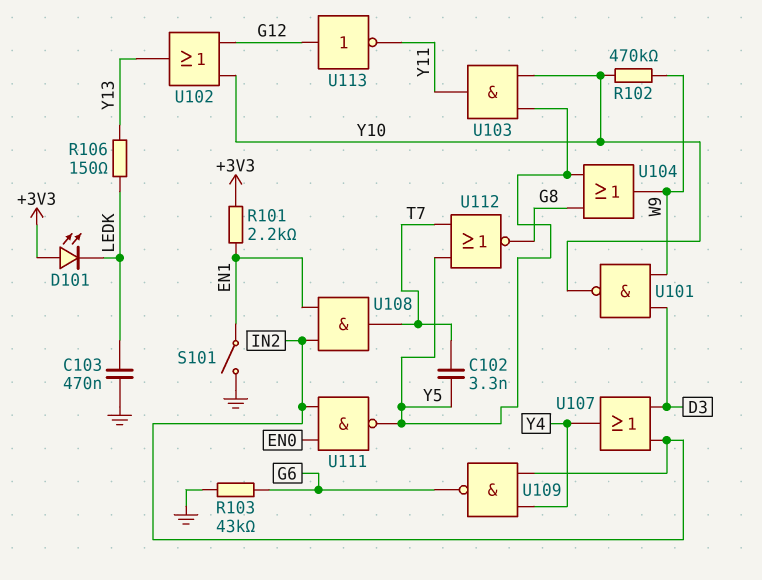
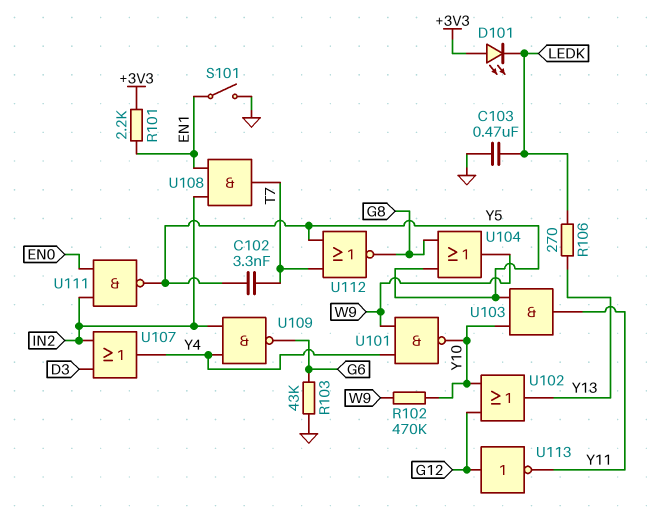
R106: 150 (LEDK, Y13) -> 270 (LEDK, Y13)
U101: NAND (in D3, in W9, out Y10) -> NAND (in W9, in Y4, out Y10)

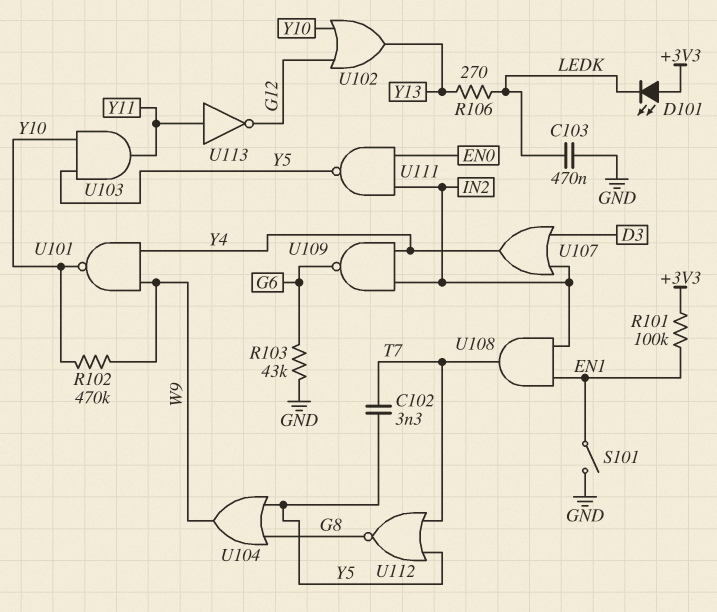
R101: 2.2k (+3V3, EN1) -> 100k (+3V3, EN1)
U113: NOT (in G12, out Y11) -> NOT (in Y11, out G12)

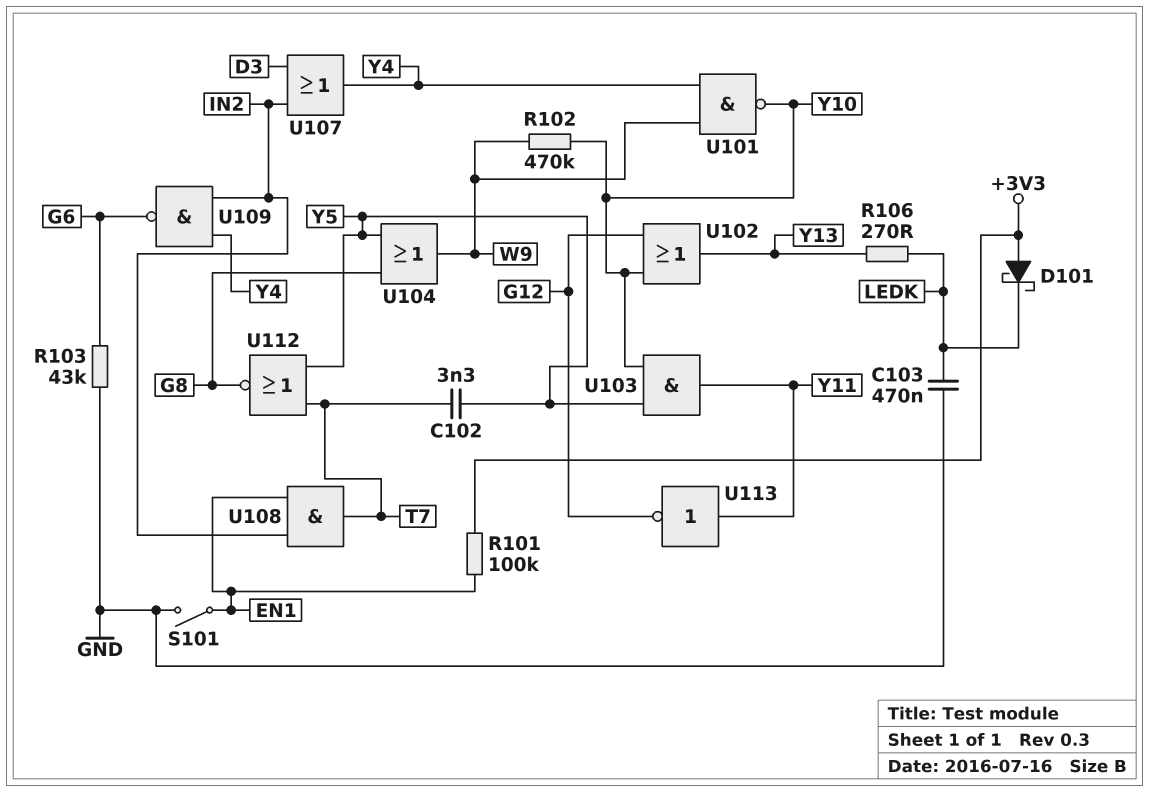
D101: LED (A +3V3, K LEDK) -> schottky (A +3V3, K LEDK)
U111: NAND (in EN0, in IN2, out Y5) -> none

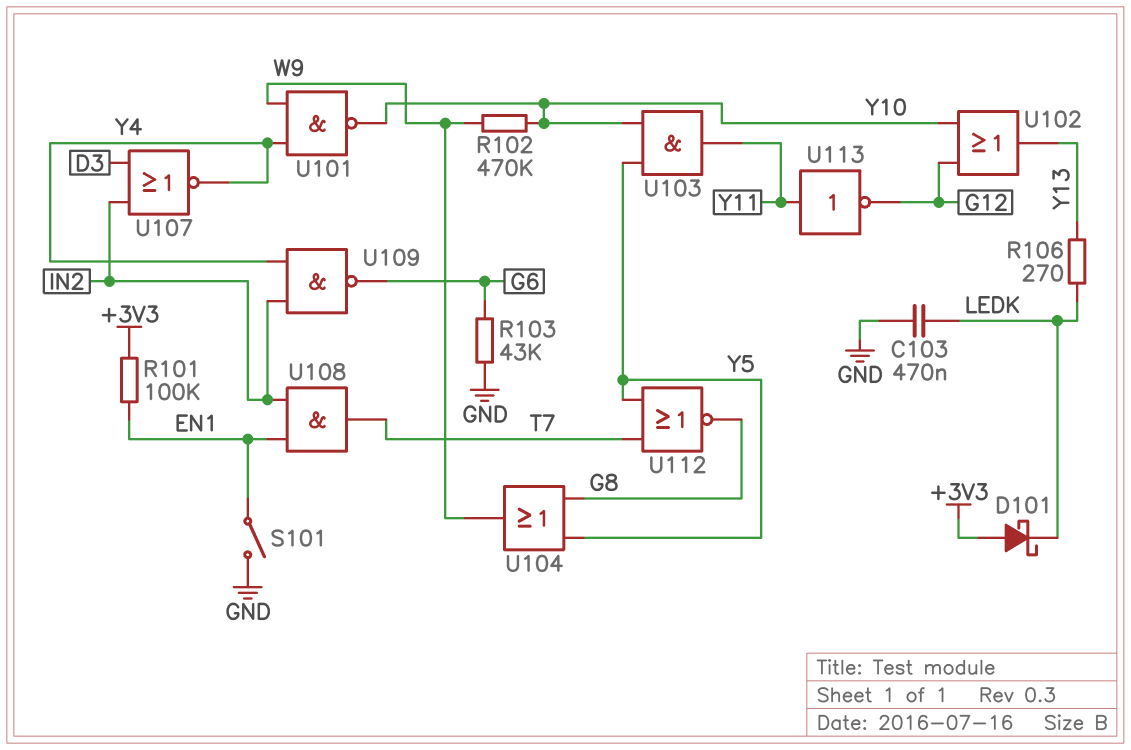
C102: 3.3nF (T7, Y5) -> none
U107: OR (in D3, in IN2, out Y4) -> NOR (in D3, in IN2, out Y4)

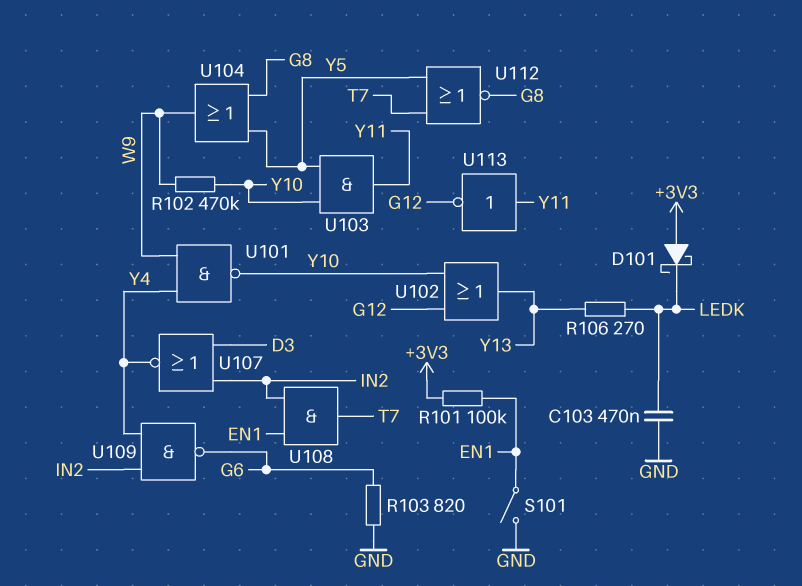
R103: 43k (G6, GND) -> 820 (G6, GND)

